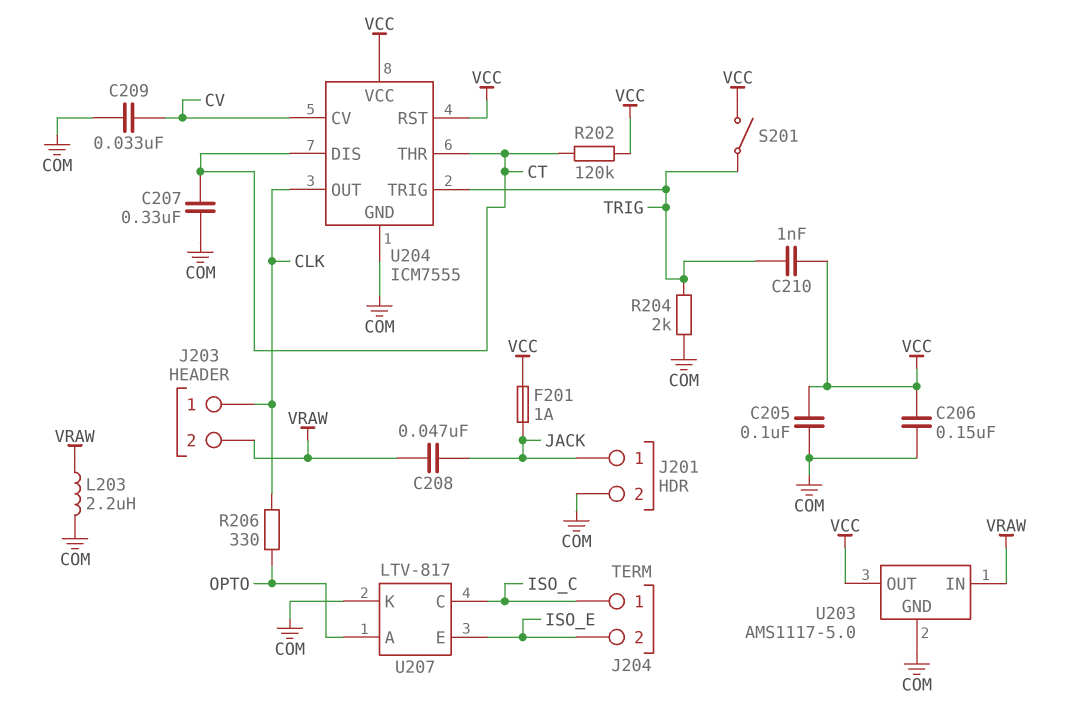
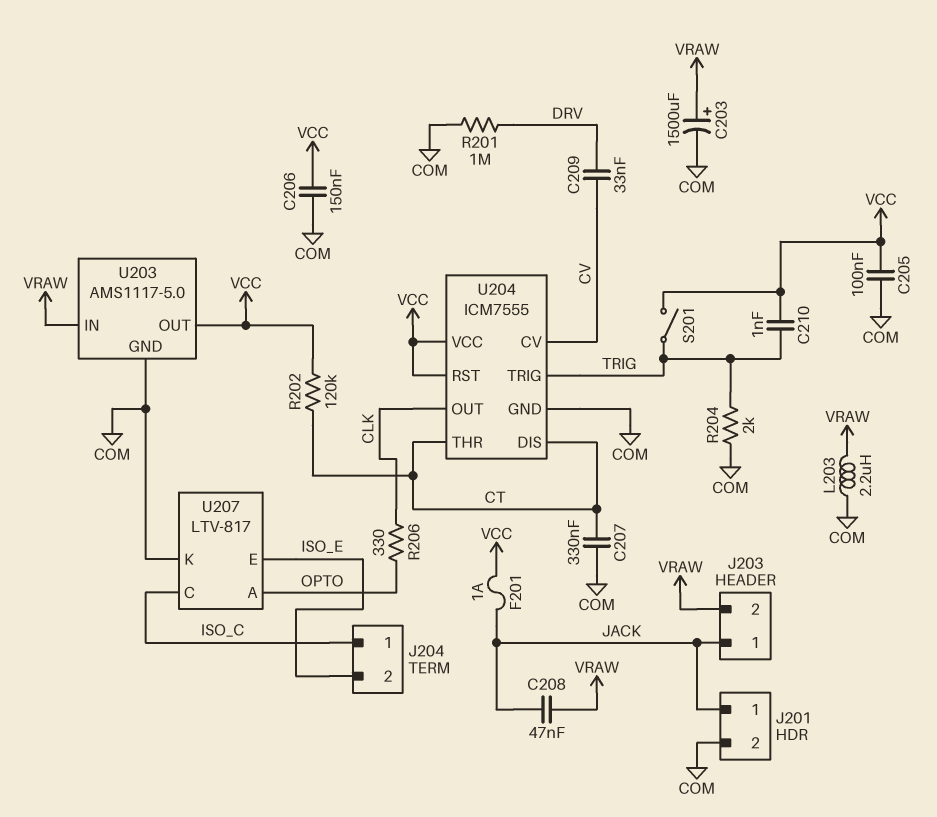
C203: none -> 1500uF (plus VRAW, minus COM)
C209: 33nF (COM, CV) -> 33nF (CV, DRV)
J203 pin 1: CLK -> JACK
R201: none -> 1M (COM, DRV)

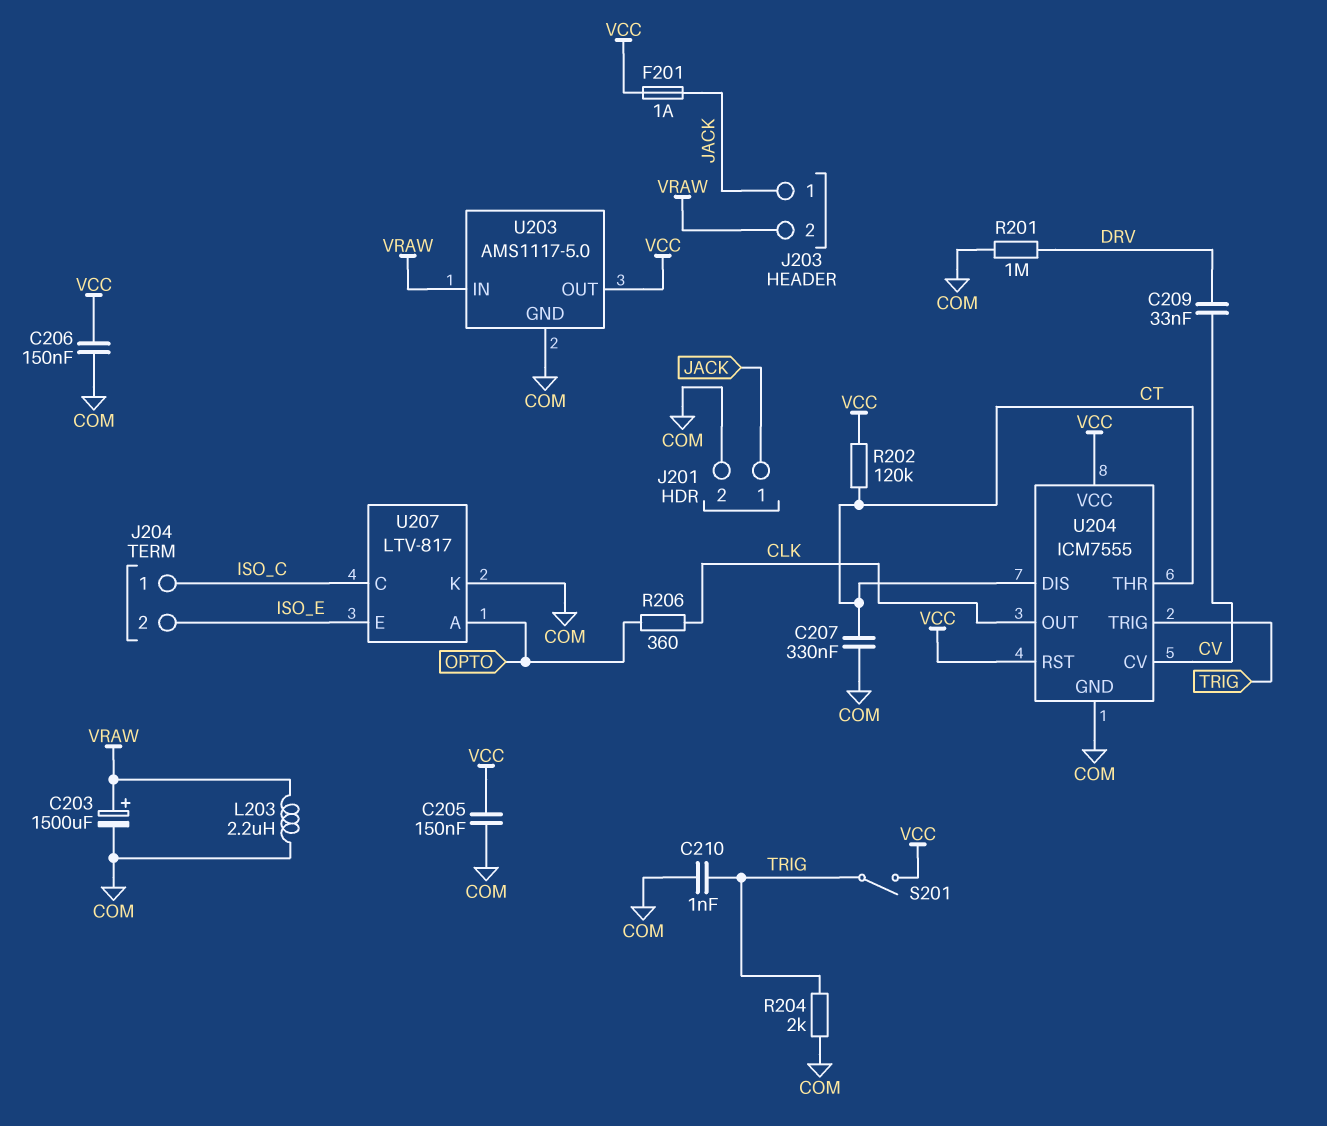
C205: 100nF (COM, VCC) -> 150nF (COM, VCC)
C208: 47nF (JACK, VRAW) -> none
C210: 1nF (TRIG, VCC) -> 1nF (COM, TRIG)
R206: 330 (CLK, OPTO) -> 360 (CLK, OPTO)

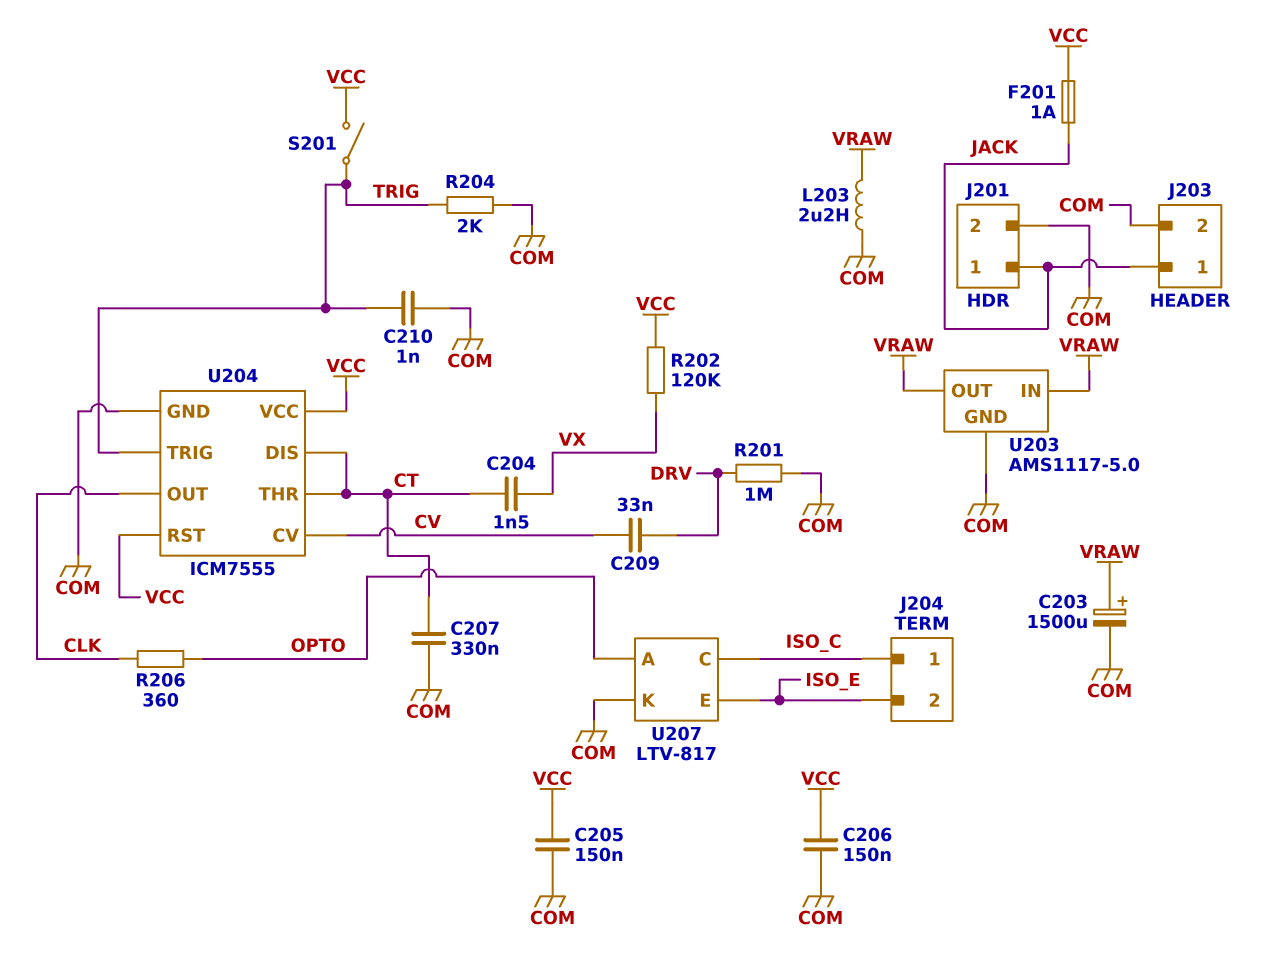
C204: none -> 1.5nF (CT, VX)
J203 pin 2: VRAW -> COM
R202: 120k (CT, VCC) -> 120k (VCC, VX)
U203 pin OUT: VCC -> VRAW

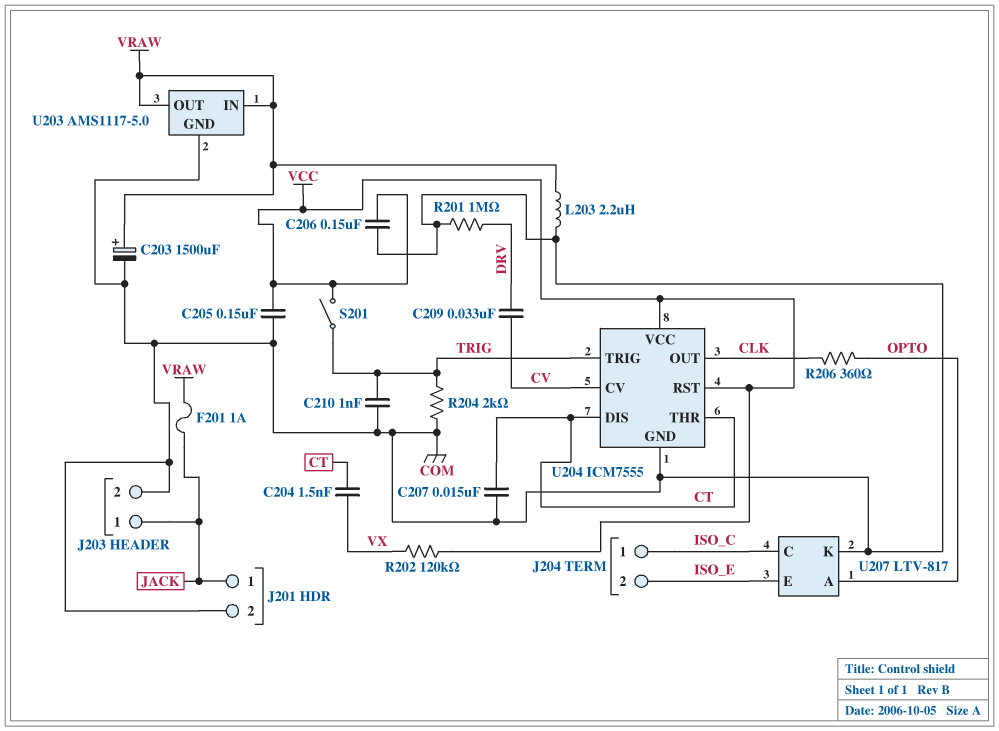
C207: 330nF (COM, CT) -> 15nF (COM, CT)
F201: 1A (JACK, VCC) -> 1A (JACK, VRAW)

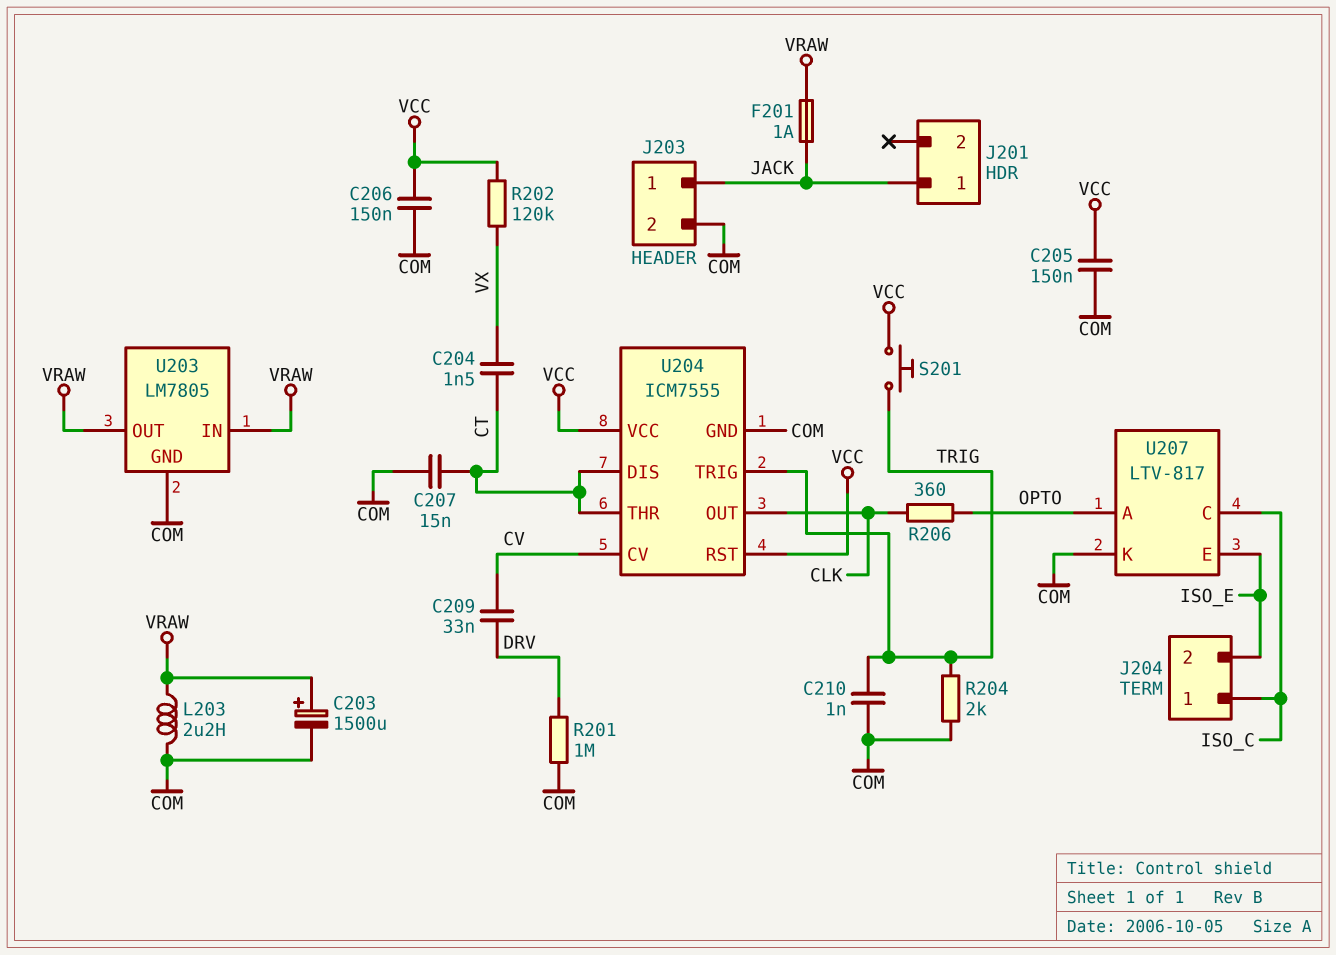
J201 pin 2: COM -> none
S201: switch (TRIG, VCC) -> button (TRIG, VCC)
U203: AMS1117-5.0 -> LM7805

